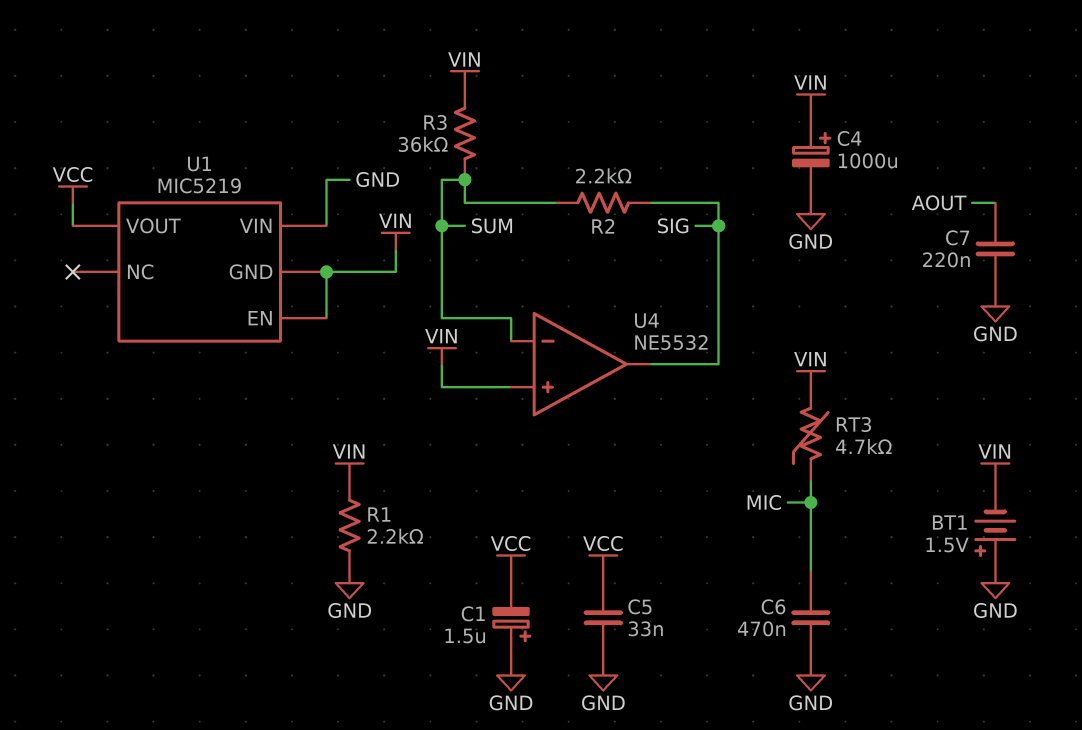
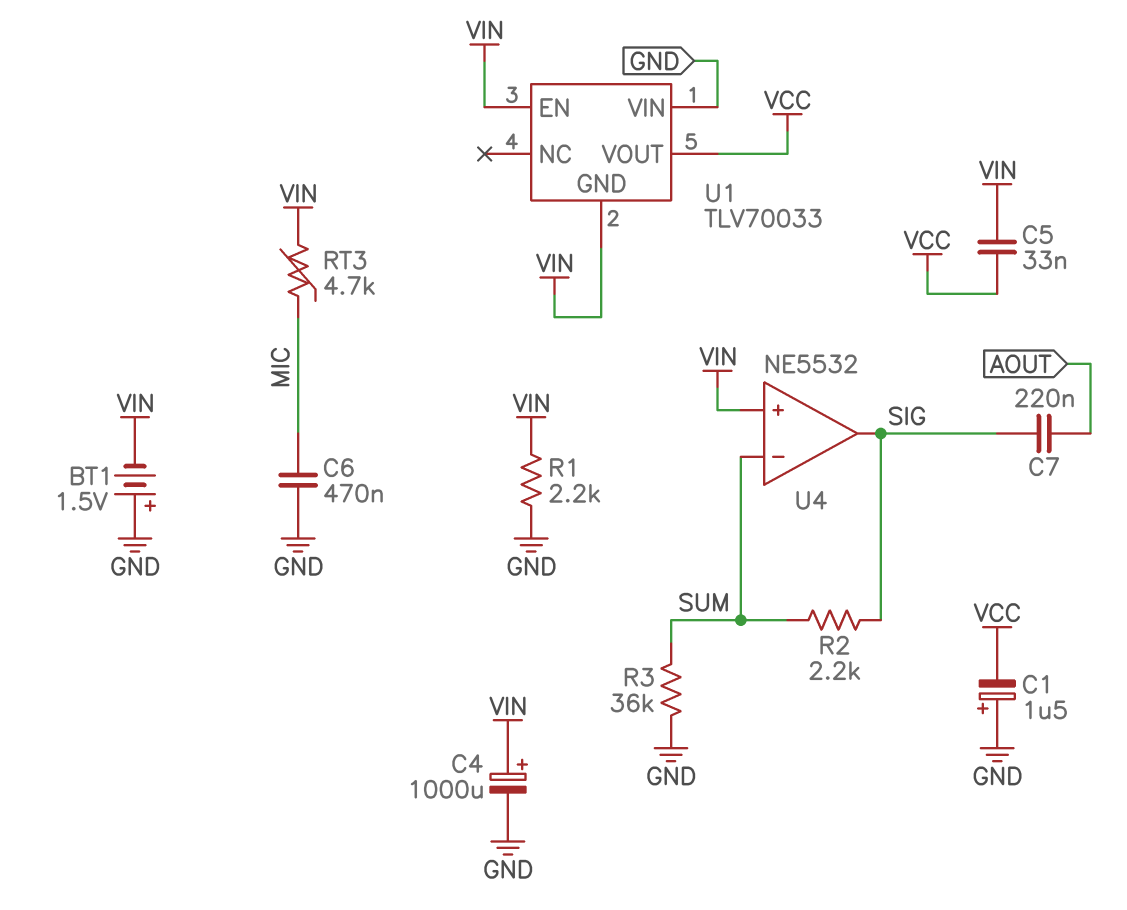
C5: 33nF (GND, VCC) -> 33nF (VCC, VIN)
C7: 220nF (AOUT, GND) -> 220nF (AOUT, SIG)
R3: 36k (SUM, VIN) -> 36k (GND, SUM)
U1: MIC5219 -> TLV70033

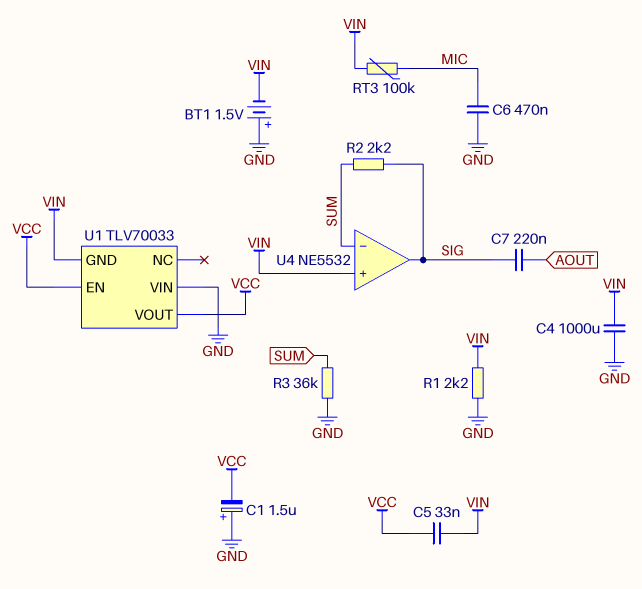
C4: 1000uF (plus VIN, minus GND) -> 1000uF (GND, VIN)
RT3: 4.7k (MIC, VIN) -> 100k (MIC, VIN)
U1 pin EN: VIN -> VCC

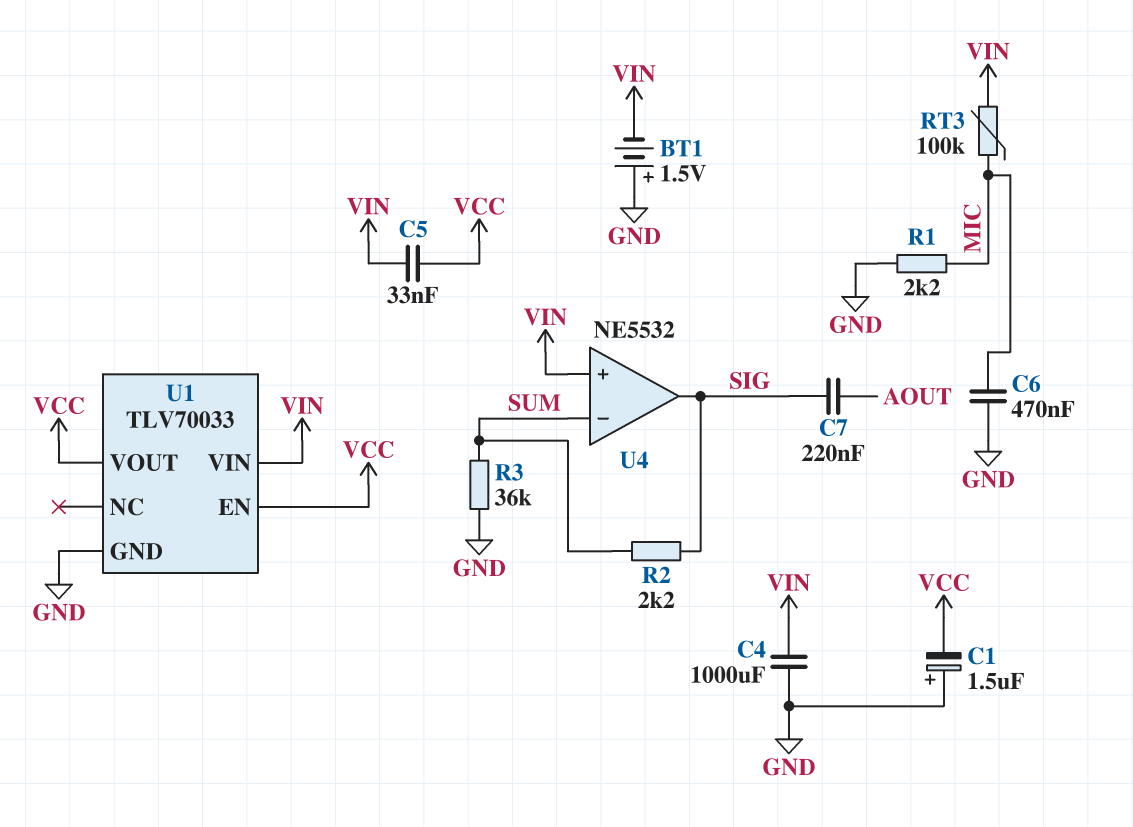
R1: 2.2k (GND, VIN) -> 2.2k (GND, MIC)
U1 pin GND: VIN -> GND
U1 pin VIN: GND -> VIN

